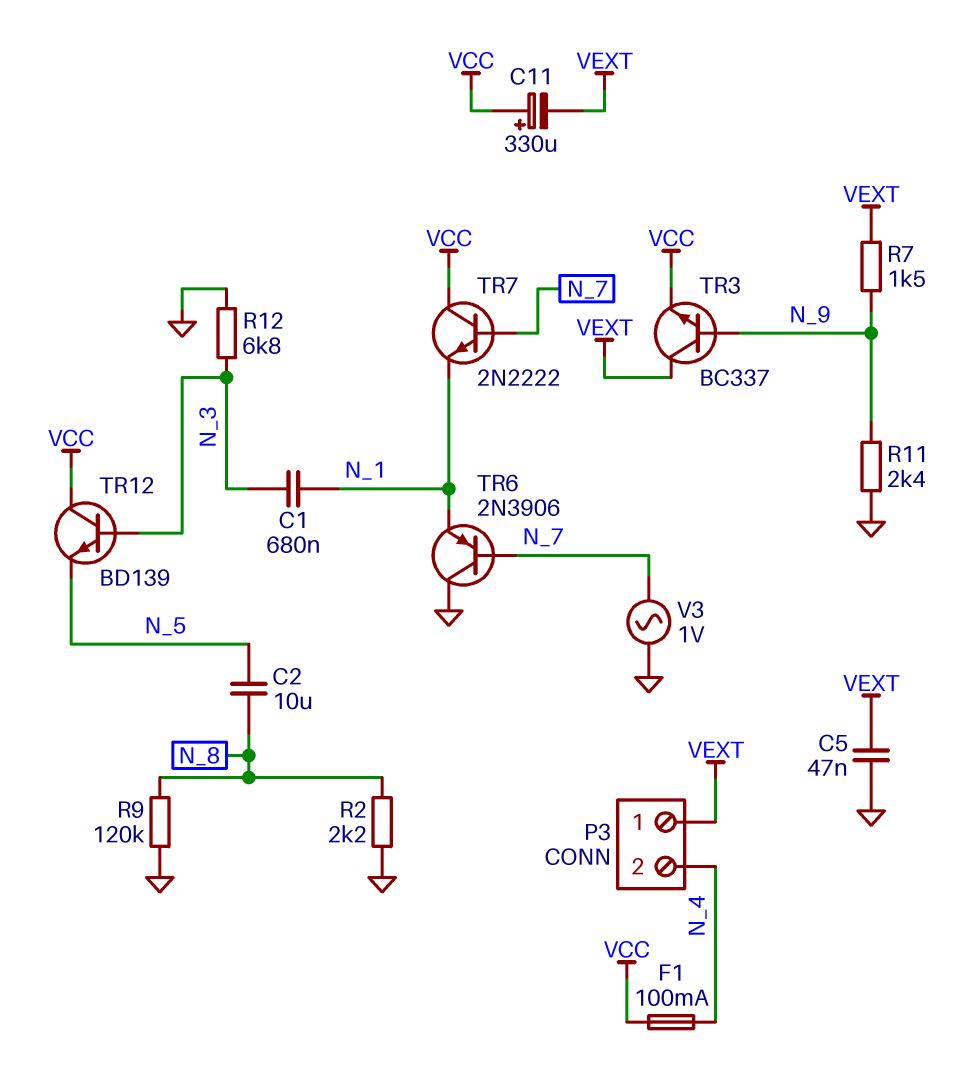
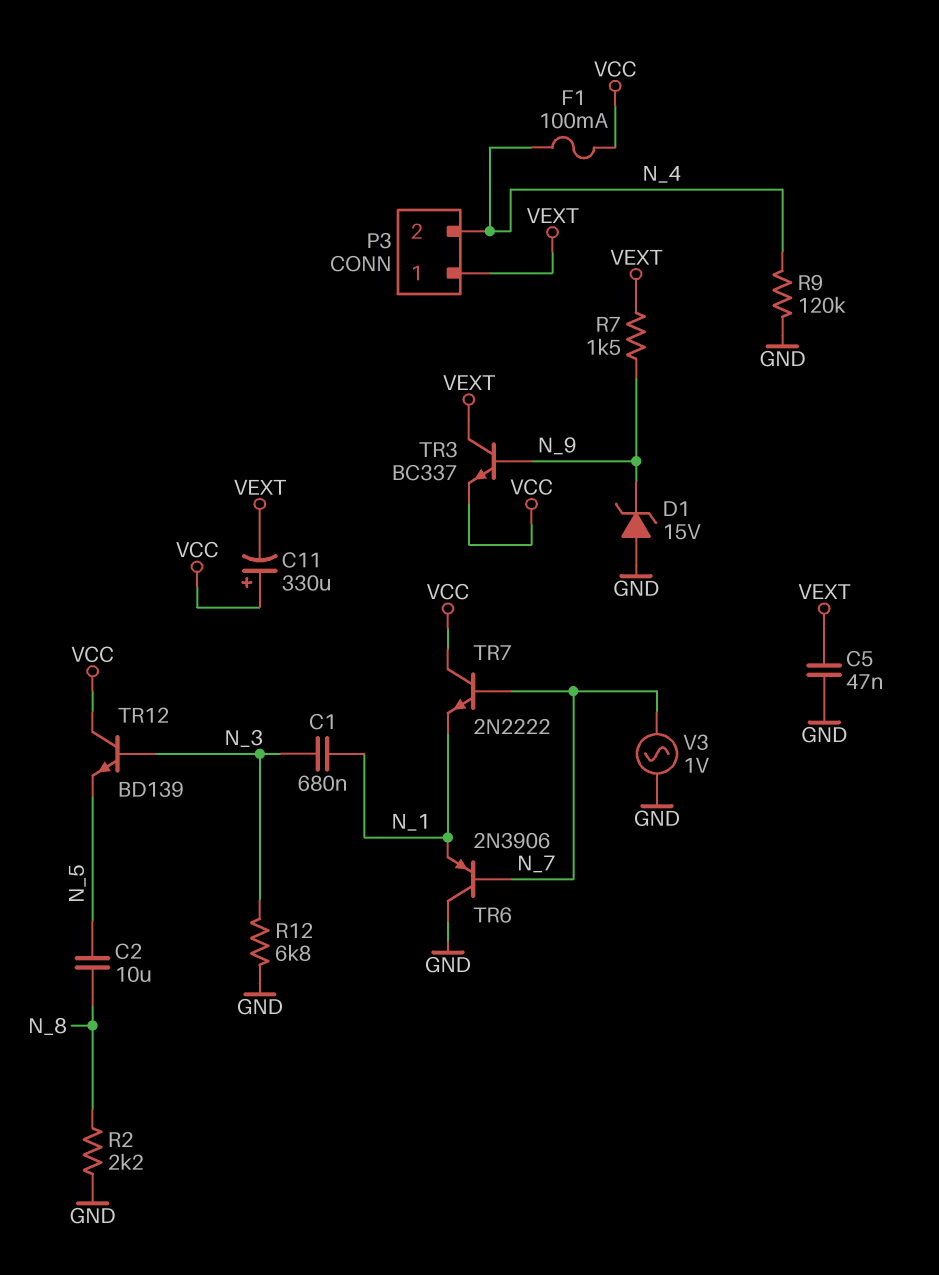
D1: none -> zener 15V (A GND, K N_9)
R9: 120k (GND, N_8) -> 120k (GND, N_4)
R11: 2.4k (GND, N_9) -> none

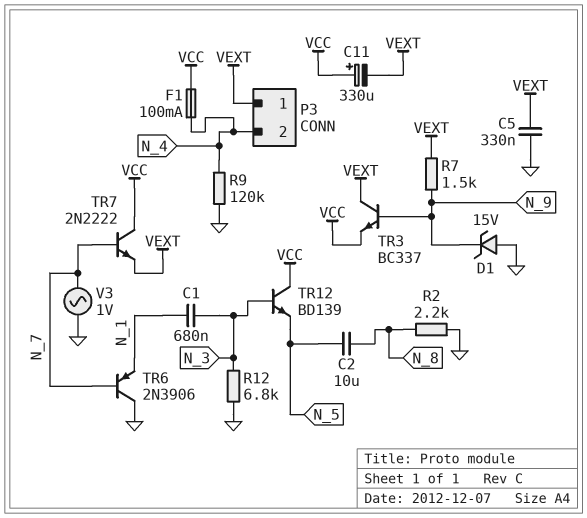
C5: 47nF (GND, VEXT) -> 330nF (GND, VEXT)
TR7: NPN 2N2222 (B N_7, C VCC, E N_1) -> NPN 2N2222 (B N_7, C VCC, E VEXT)

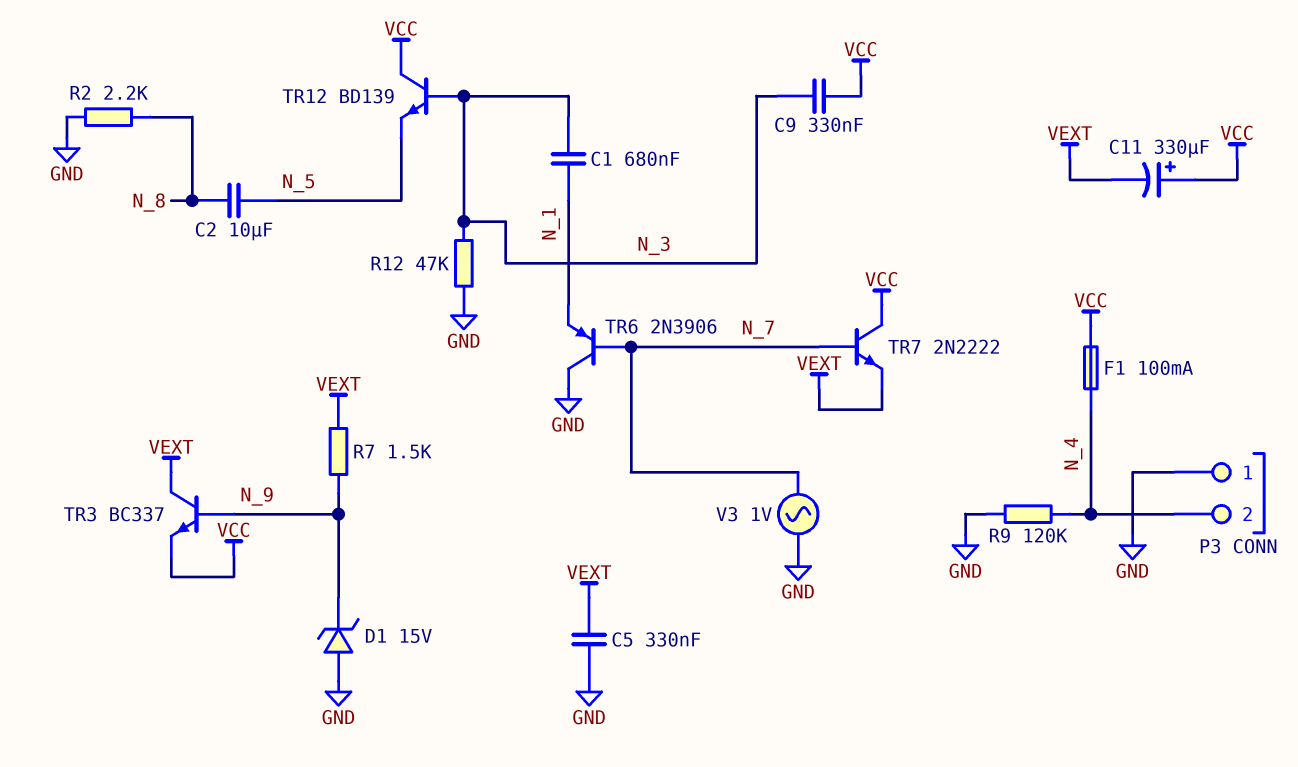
C9: none -> 330nF (N_3, VCC)
P3 pin 1: VEXT -> GND
R12: 6.8k (GND, N_3) -> 47k (GND, N_3)

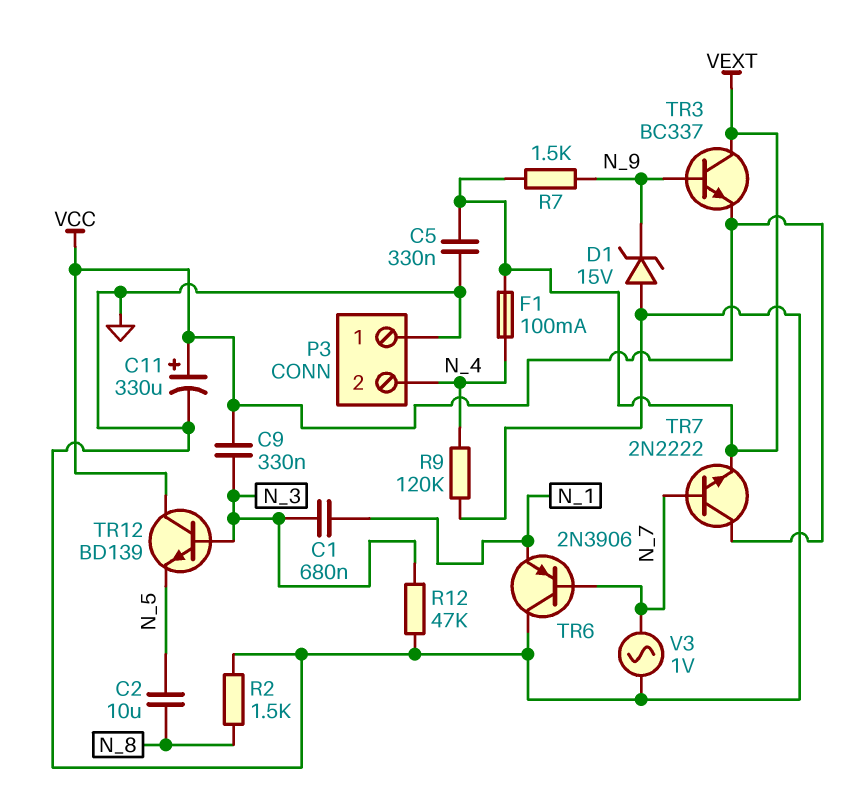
C11: 330uF (plus VCC, minus VEXT) -> 330uF (plus VCC, minus GND)
F1: 100mA (N_4, VCC) -> 100mA (N_4, VEXT)
R2: 2.2k (GND, N_8) -> 1.5k (GND, N_8)

